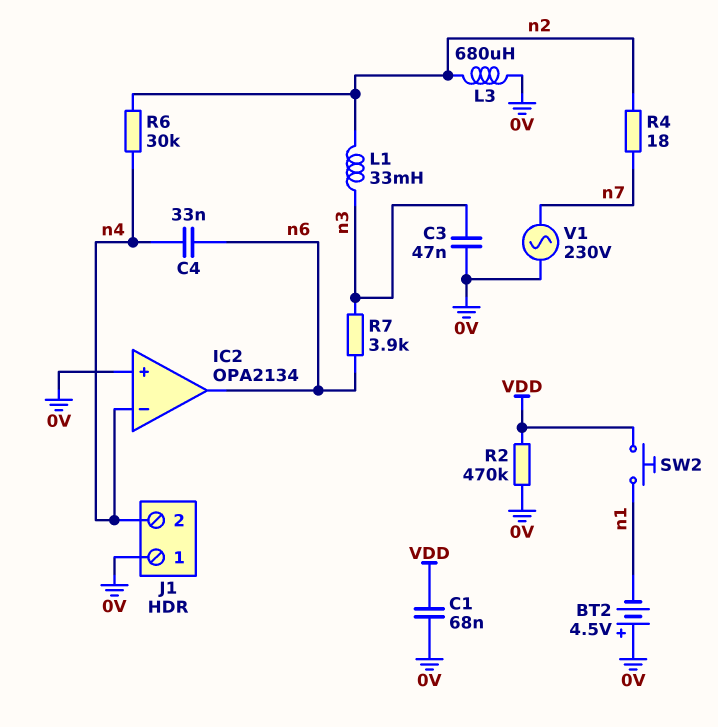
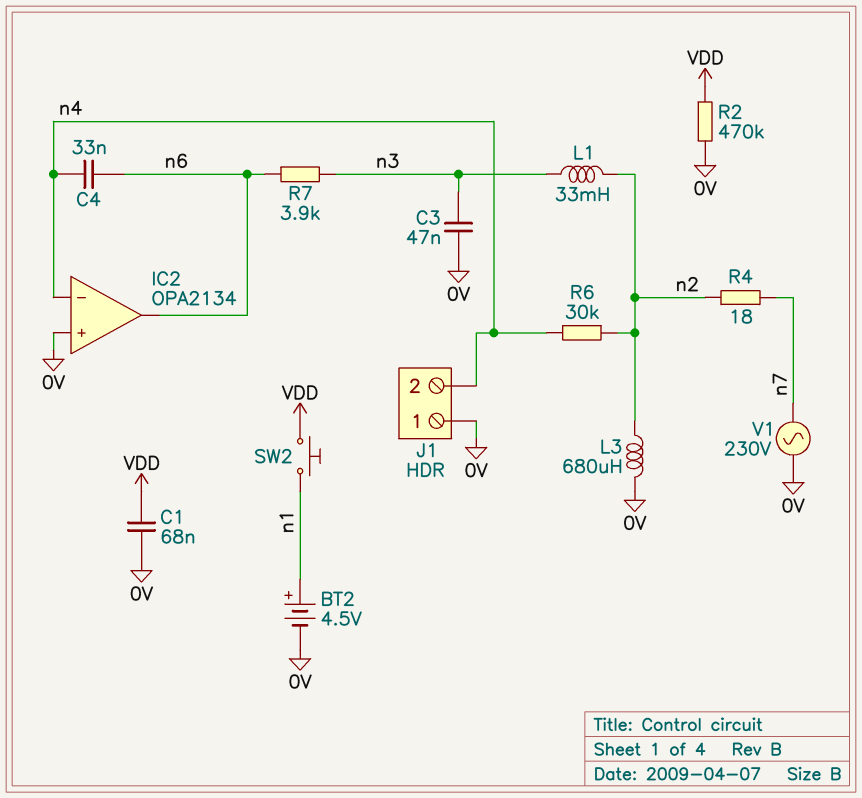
BT2: 4.5V (plus 0V, minus n1) -> 4.5V (plus n1, minus 0V)

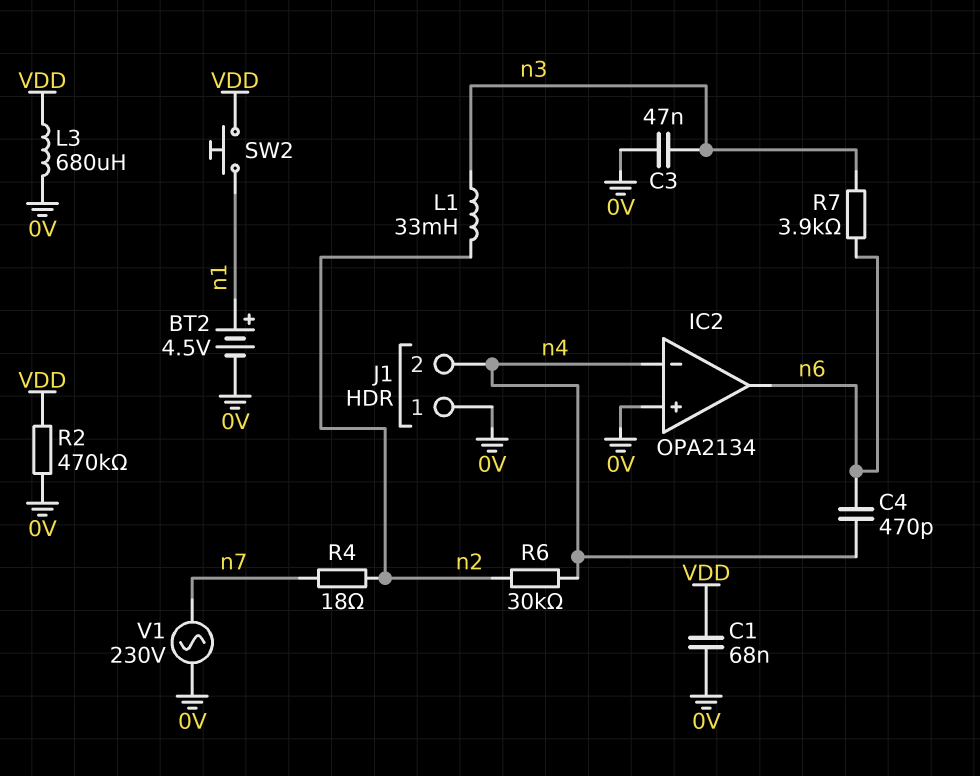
C4: 33nF (n4, n6) -> 470pF (n4, n6)
L3: 680uH (0V, n2) -> 680uH (0V, VDD)

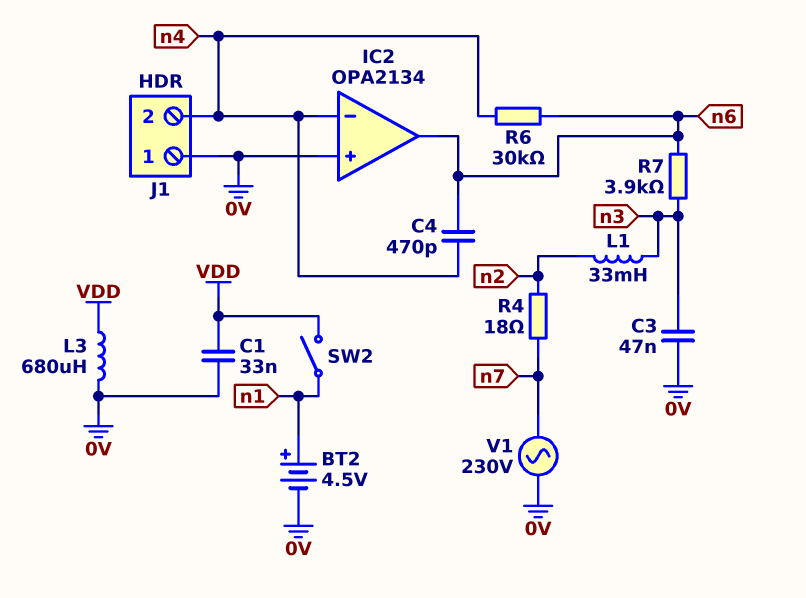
C1: 68nF (0V, VDD) -> 33nF (0V, VDD)
R2: 470k (0V, VDD) -> none
R6: 30k (n2, n4) -> 30k (n4, n6)
SW2: button (VDD, n1) -> switch (VDD, n1)

